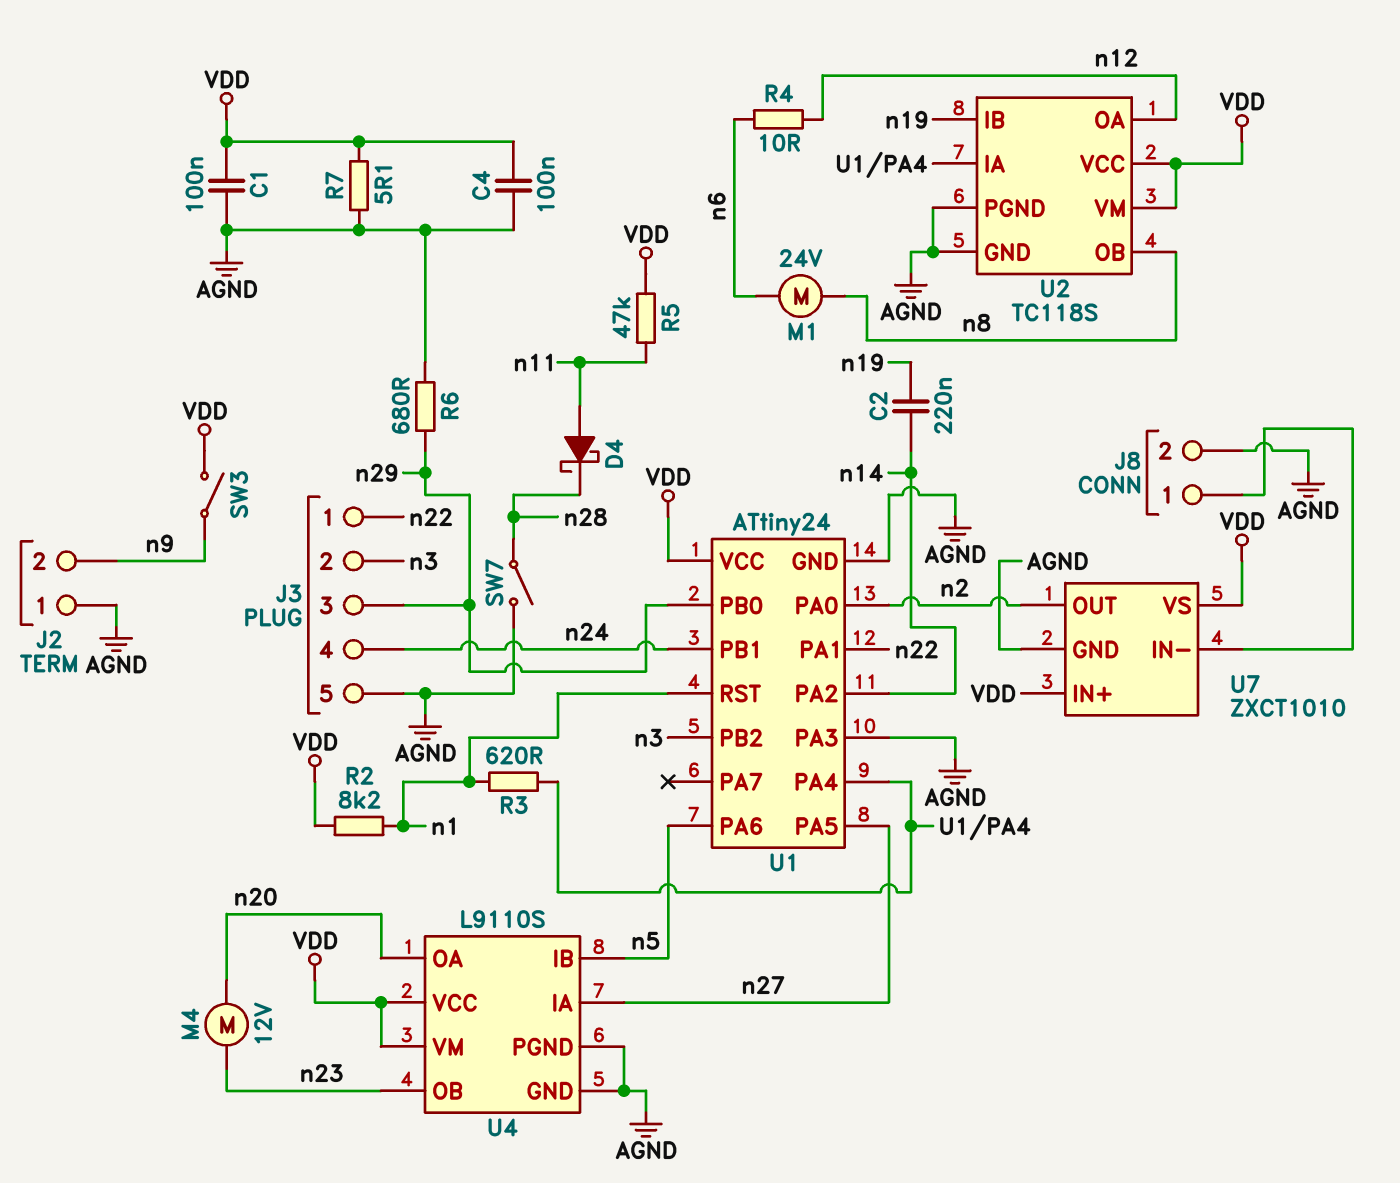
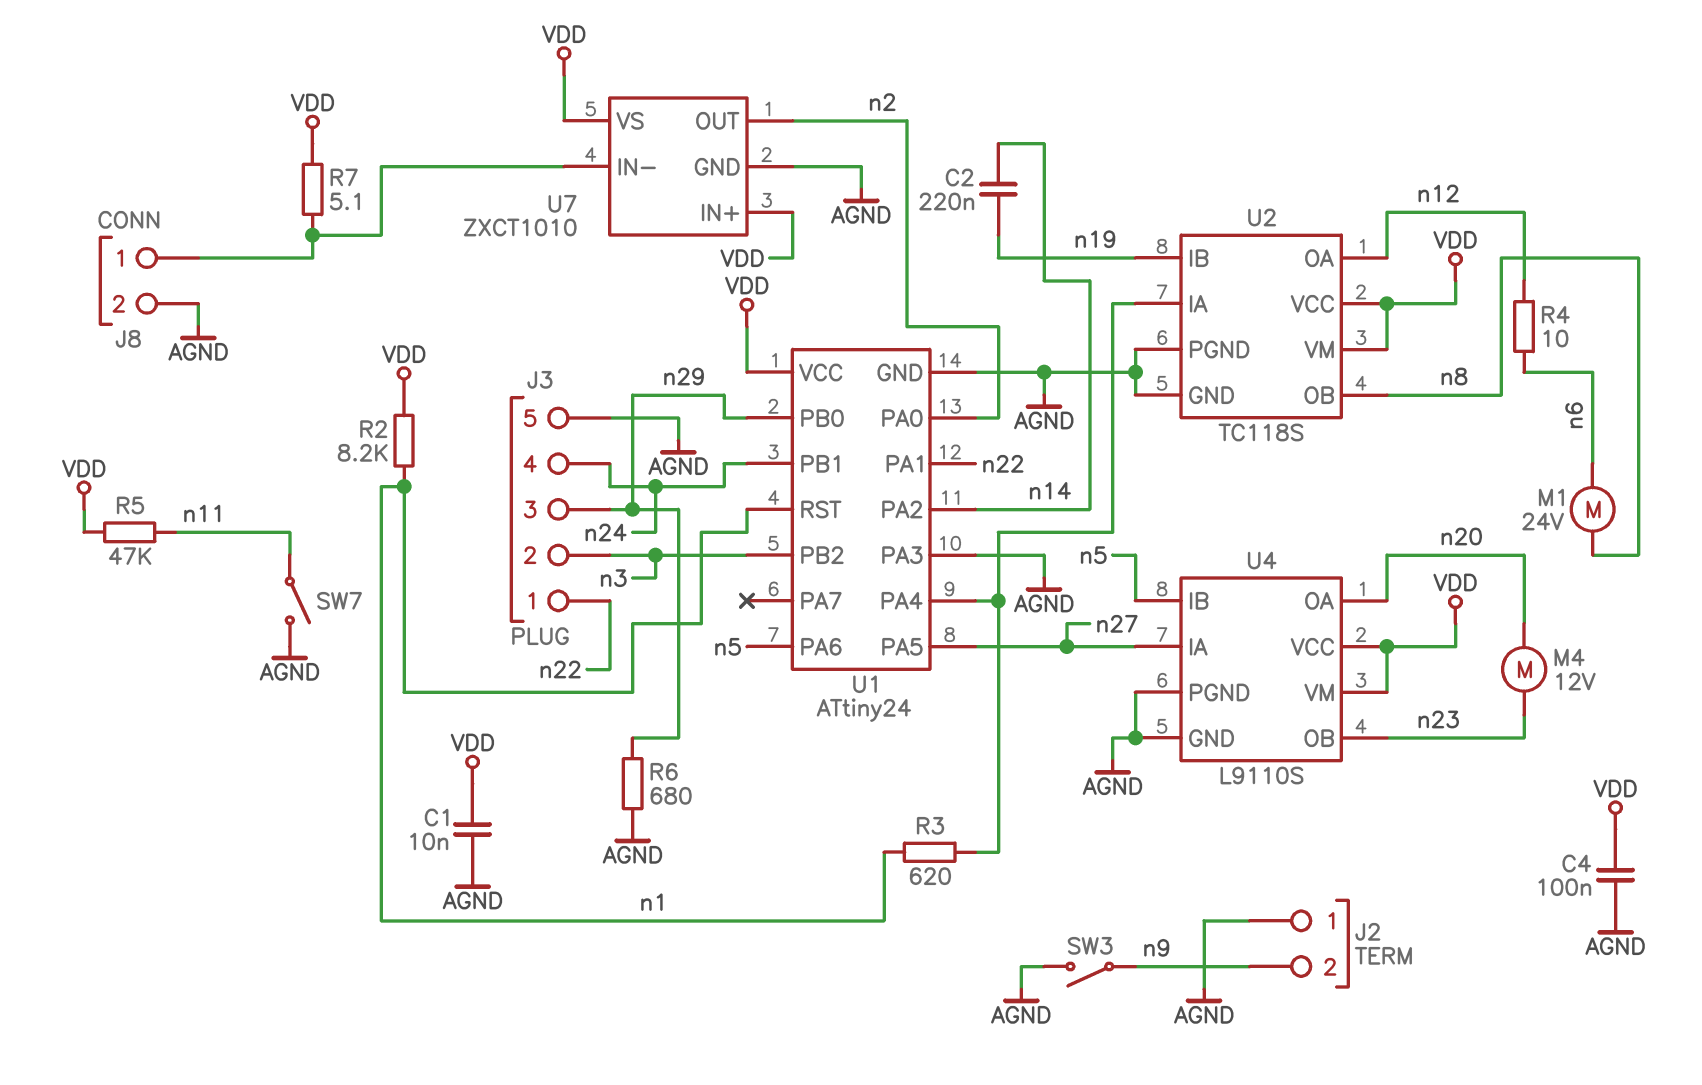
C1: 100nF (AGND, VDD) -> 10nF (AGND, VDD)
D4: schottky (A n11, K n28) -> none
R7: 5.1 (AGND, VDD) -> 5.1 (J8/1, VDD)
SW3: switch (VDD, n9) -> switch (AGND, n9)
SW7: switch (AGND, n28) -> switch (AGND, n11)

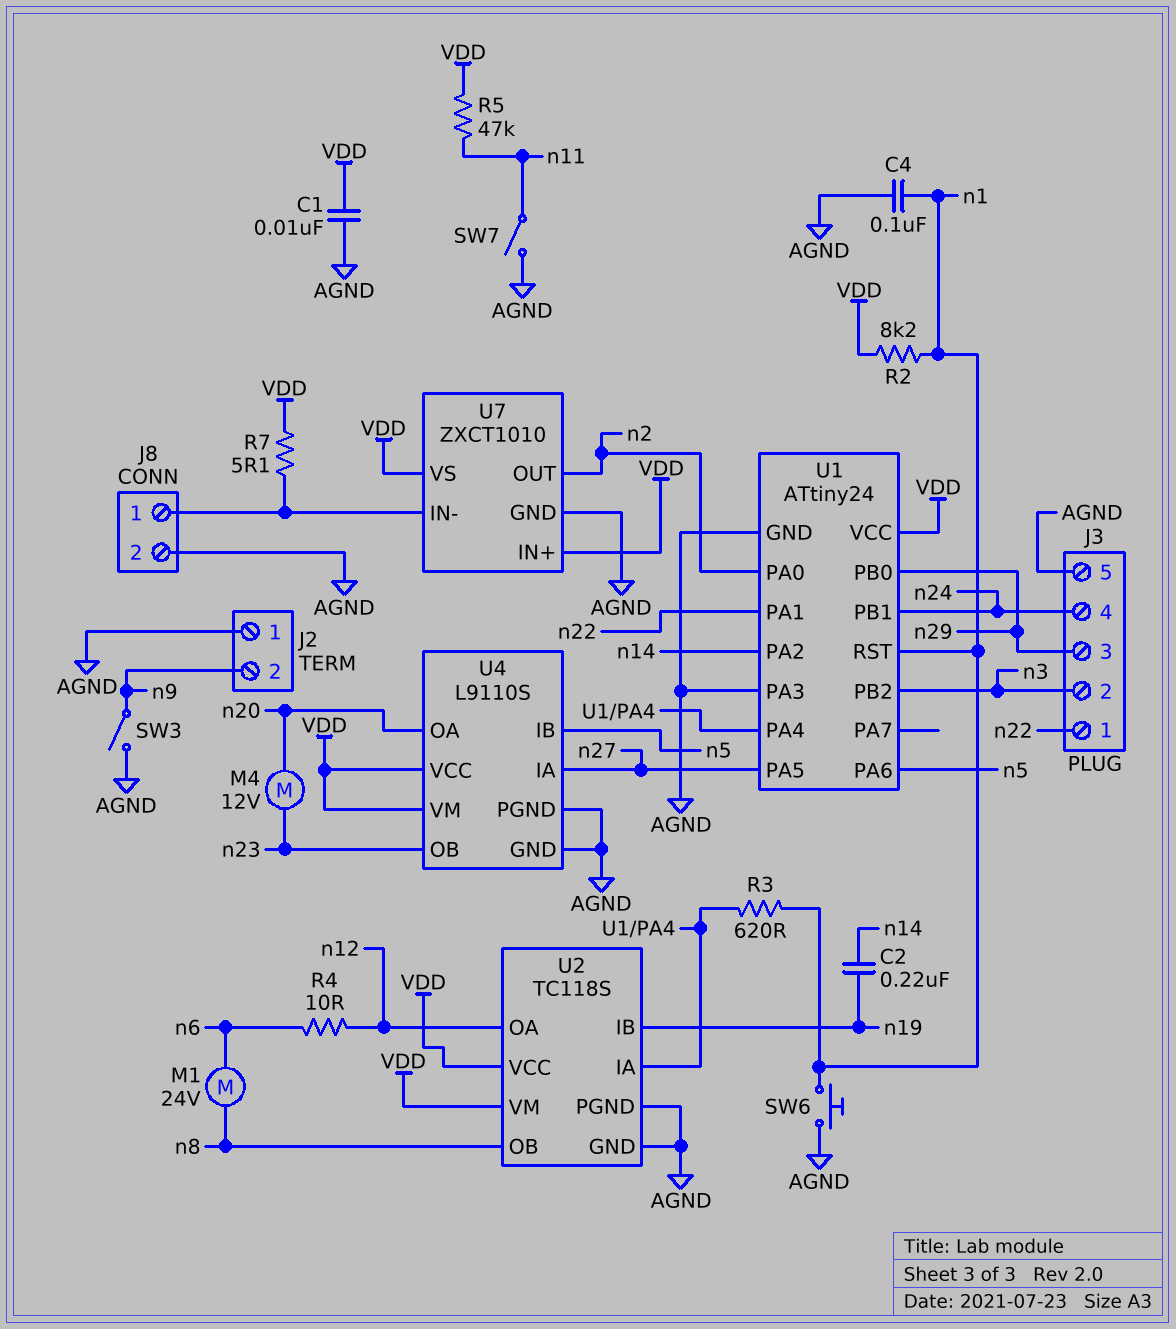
C4: 100nF (AGND, VDD) -> 100nF (AGND, n1)
R6: 680 (AGND, n29) -> none
SW6: none -> button (AGND, n1)

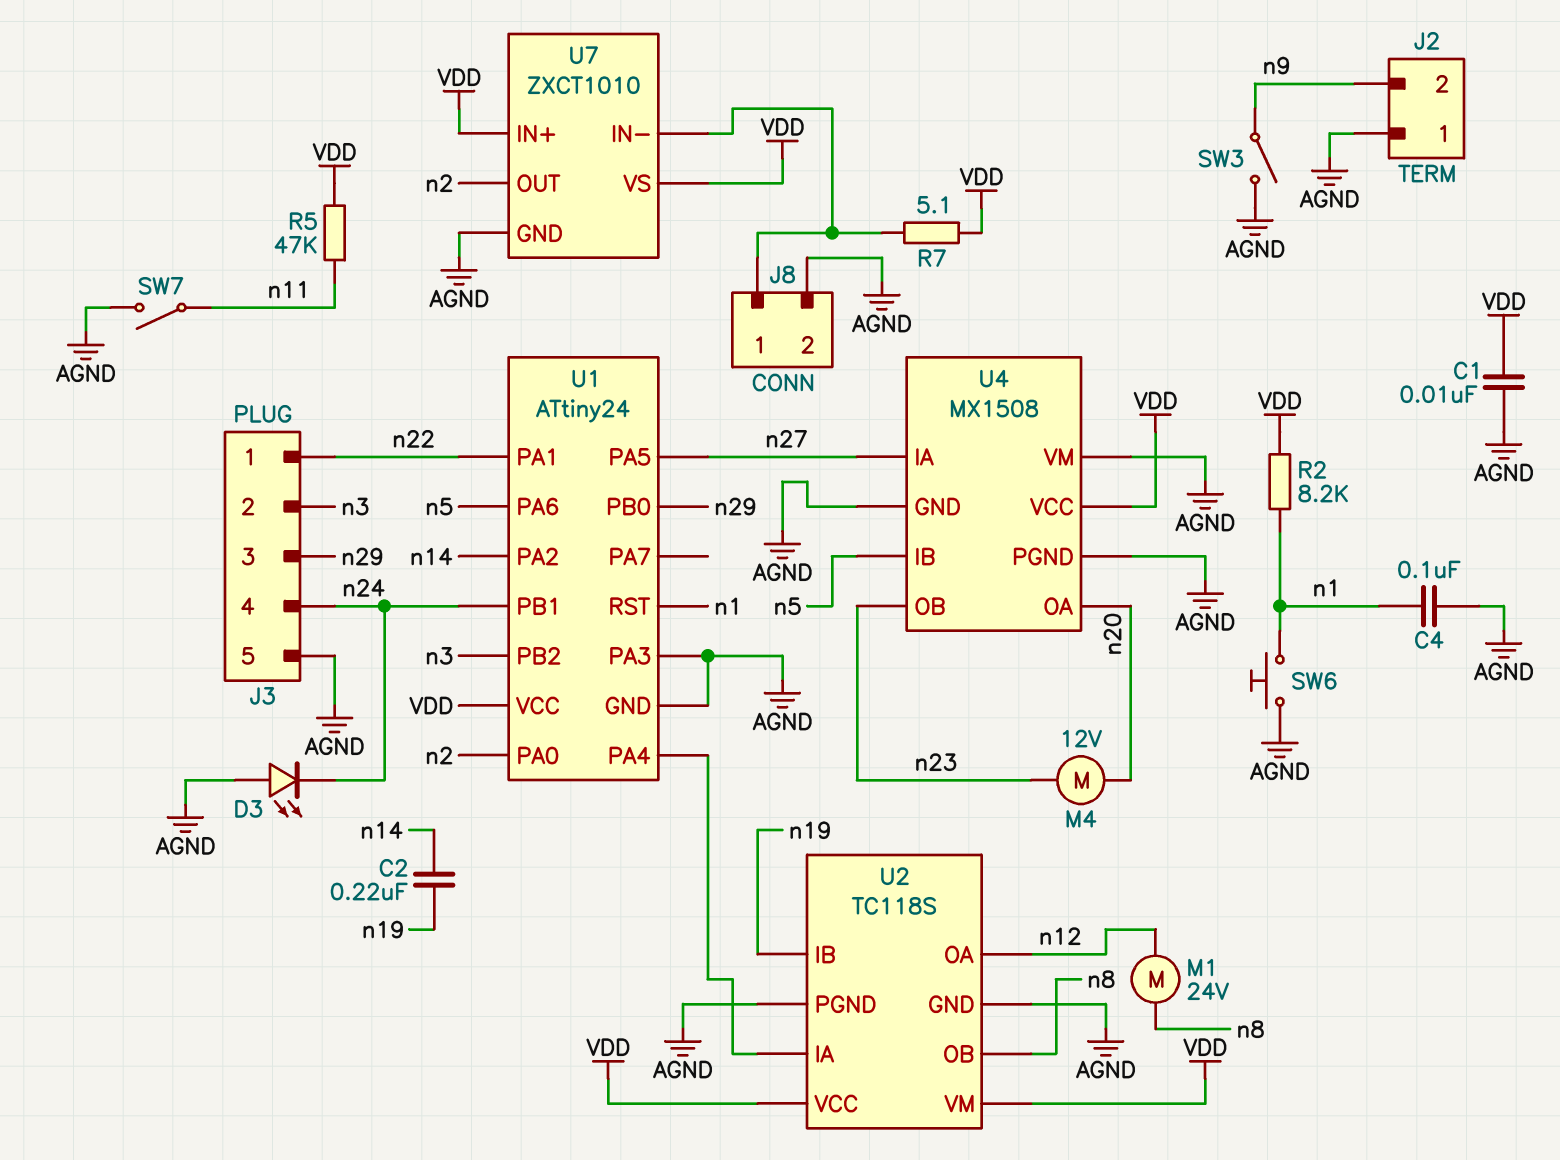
D3: none -> LED (A AGND, K n24)
M1: motor 24V (n6, n8) -> motor 24V (n8, n12)
R3: 620 (U1/PA4, n1) -> none
R4: 10 (n6, n12) -> none
U4: L9110S -> MX1508
U4 pin VM: VDD -> AGND

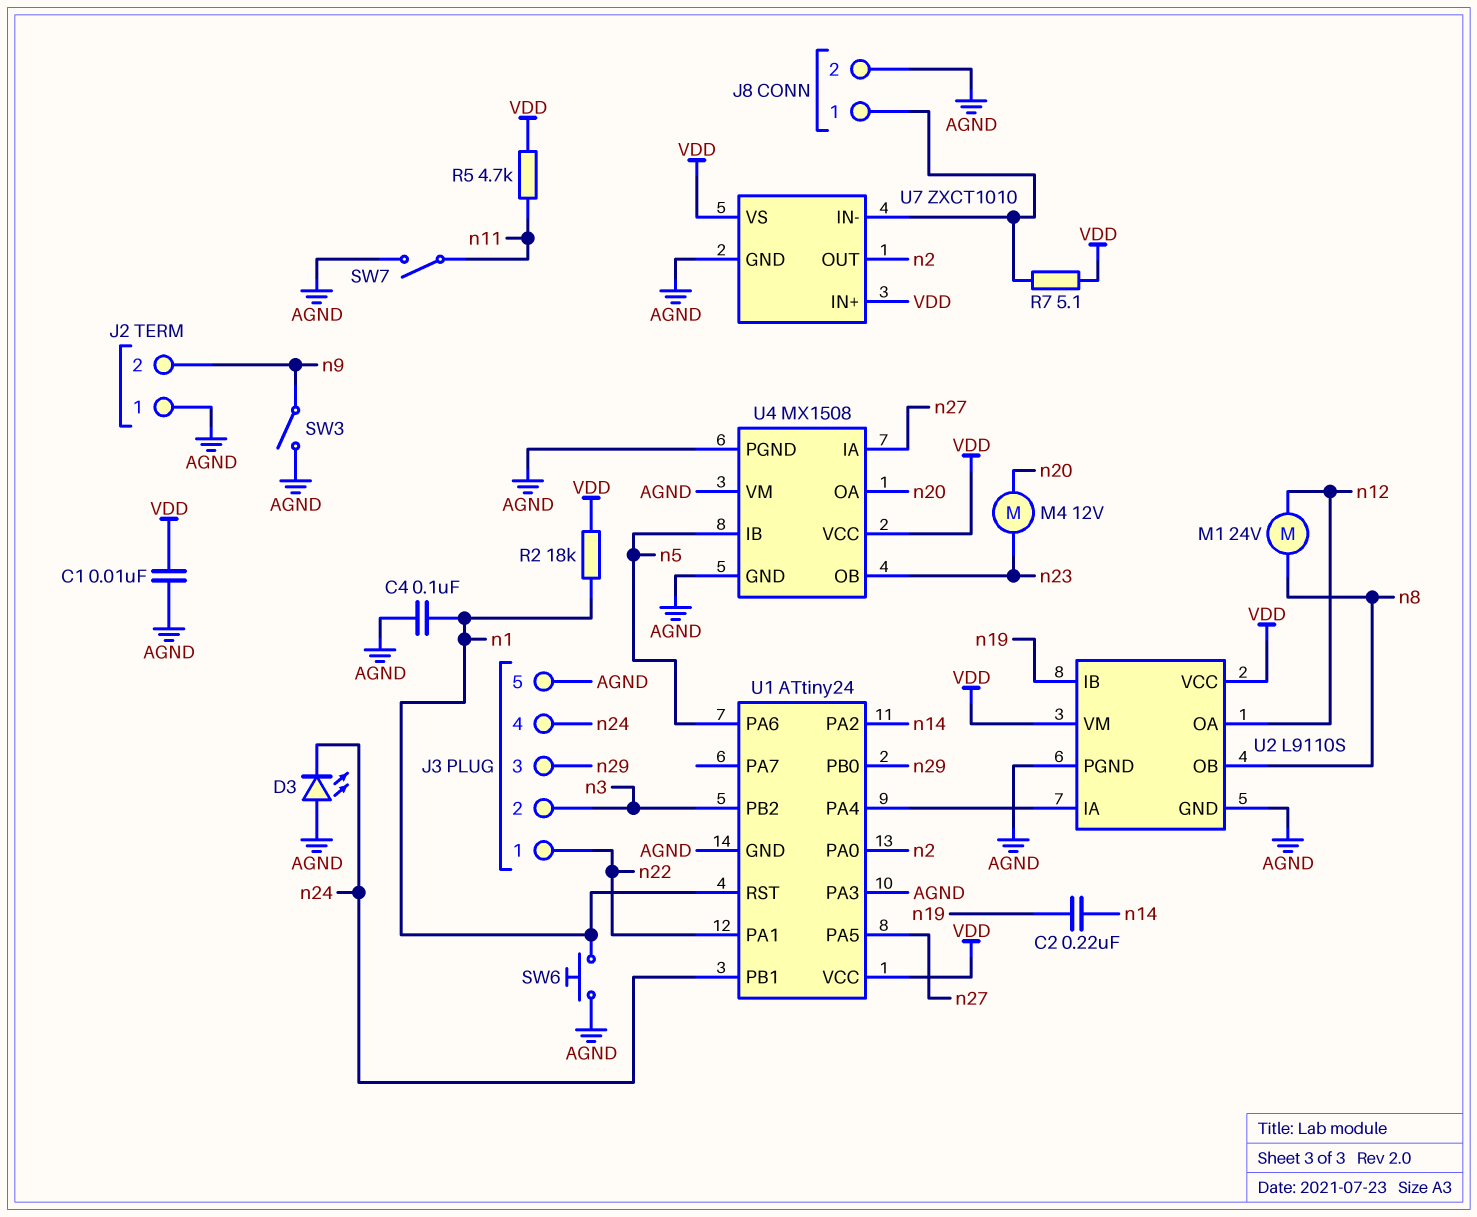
R2: 8.2k (VDD, n1) -> 18k (VDD, n1)
R5: 47k (VDD, n11) -> 4.7k (VDD, n11)
U2: TC118S -> L9110S

